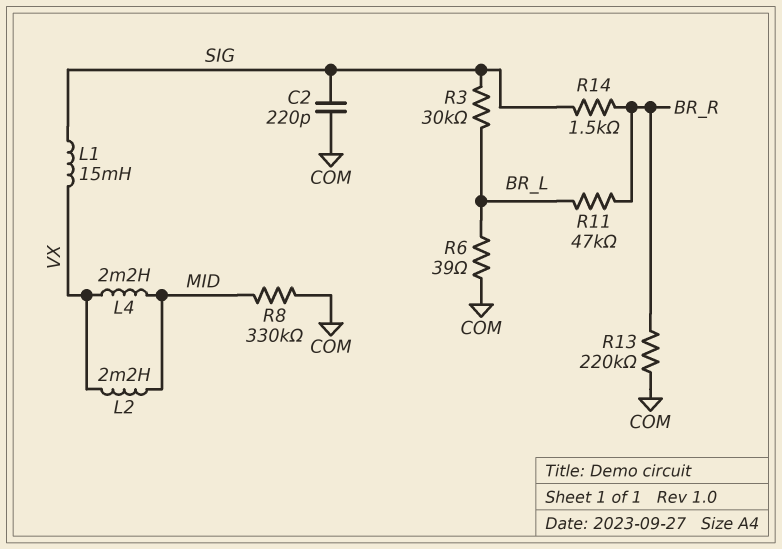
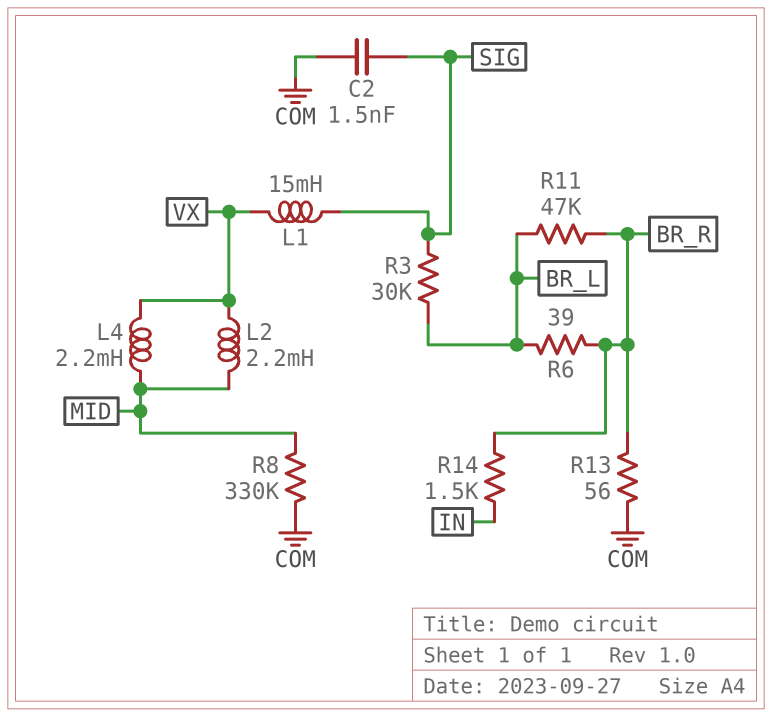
C2: 220pF (COM, SIG) -> 1.5nF (COM, SIG)
R6: 39 (BR_L, COM) -> 39 (BR_L, BR_R)
R13: 220k (BR_R, COM) -> 56 (BR_R, COM)
R14: 1.5k (BR_R, SIG) -> 1.5k (BR_R, IN)

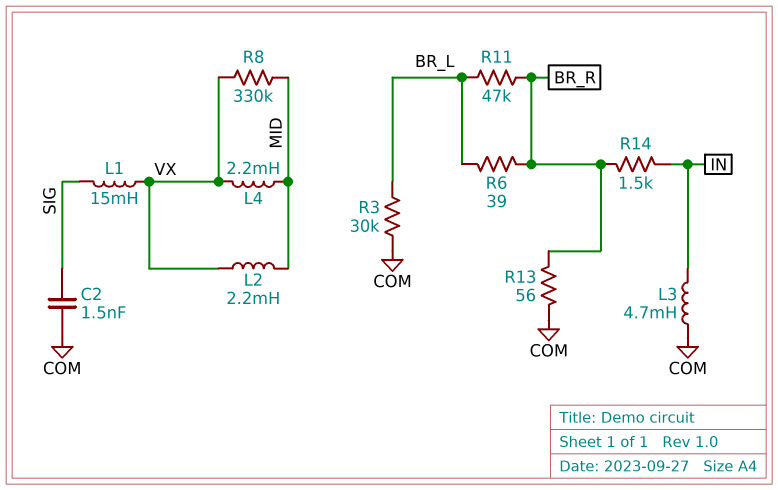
L3: none -> 4.7mH (COM, IN)
R3: 30k (BR_L, SIG) -> 30k (BR_L, COM)
R8: 330k (COM, MID) -> 330k (MID, VX)

